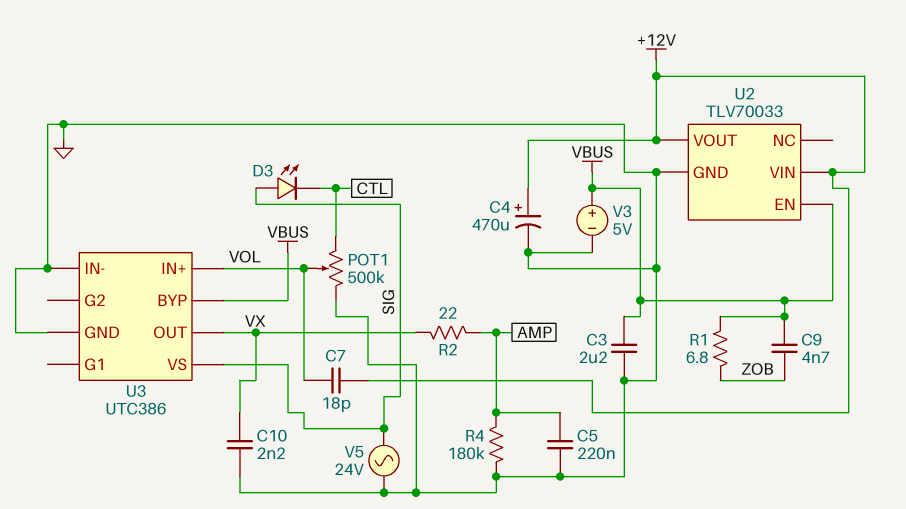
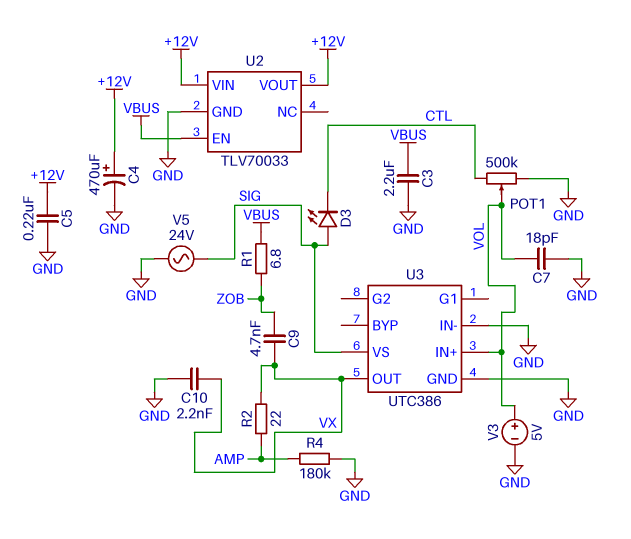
C5: 220nF (AMP, GND) -> 220nF (+12V, GND)
C7: 18pF (+12V, VOL) -> 18pF (GND, VOL)
C9: 4.7nF (VBUS, ZOB) -> 4.7nF (VX, ZOB)
U3 pin BYP: VBUS -> none
V3: 5V (plus VBUS, minus GND) -> 5V (plus VOL, minus GND)

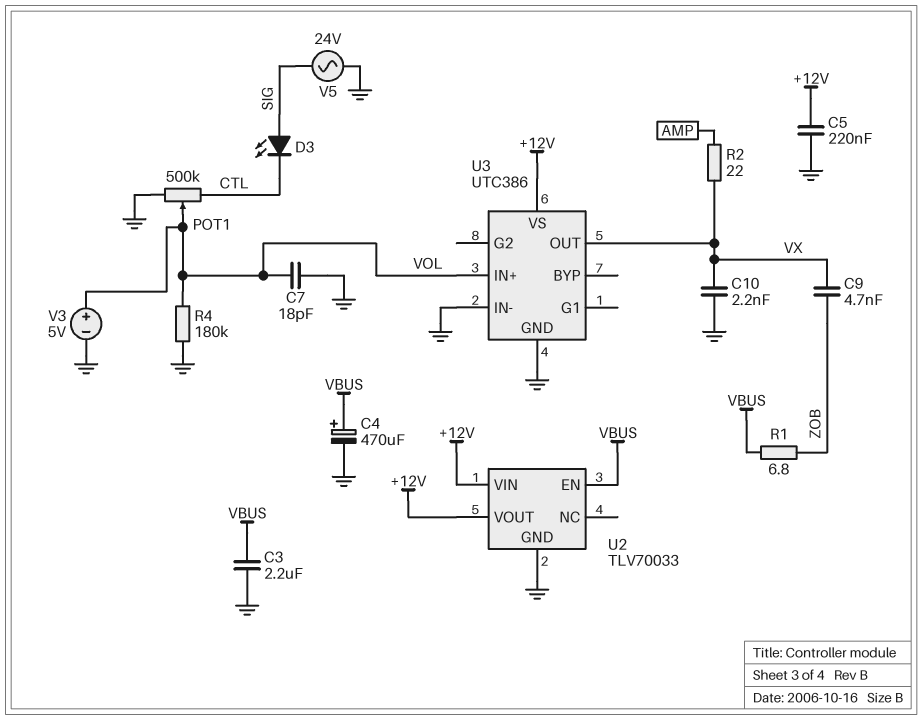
C4: 470uF (plus +12V, minus GND) -> 470uF (plus VBUS, minus GND)
R4: 180k (AMP, GND) -> 180k (GND, VOL)
U3 pin VS: SIG -> +12V

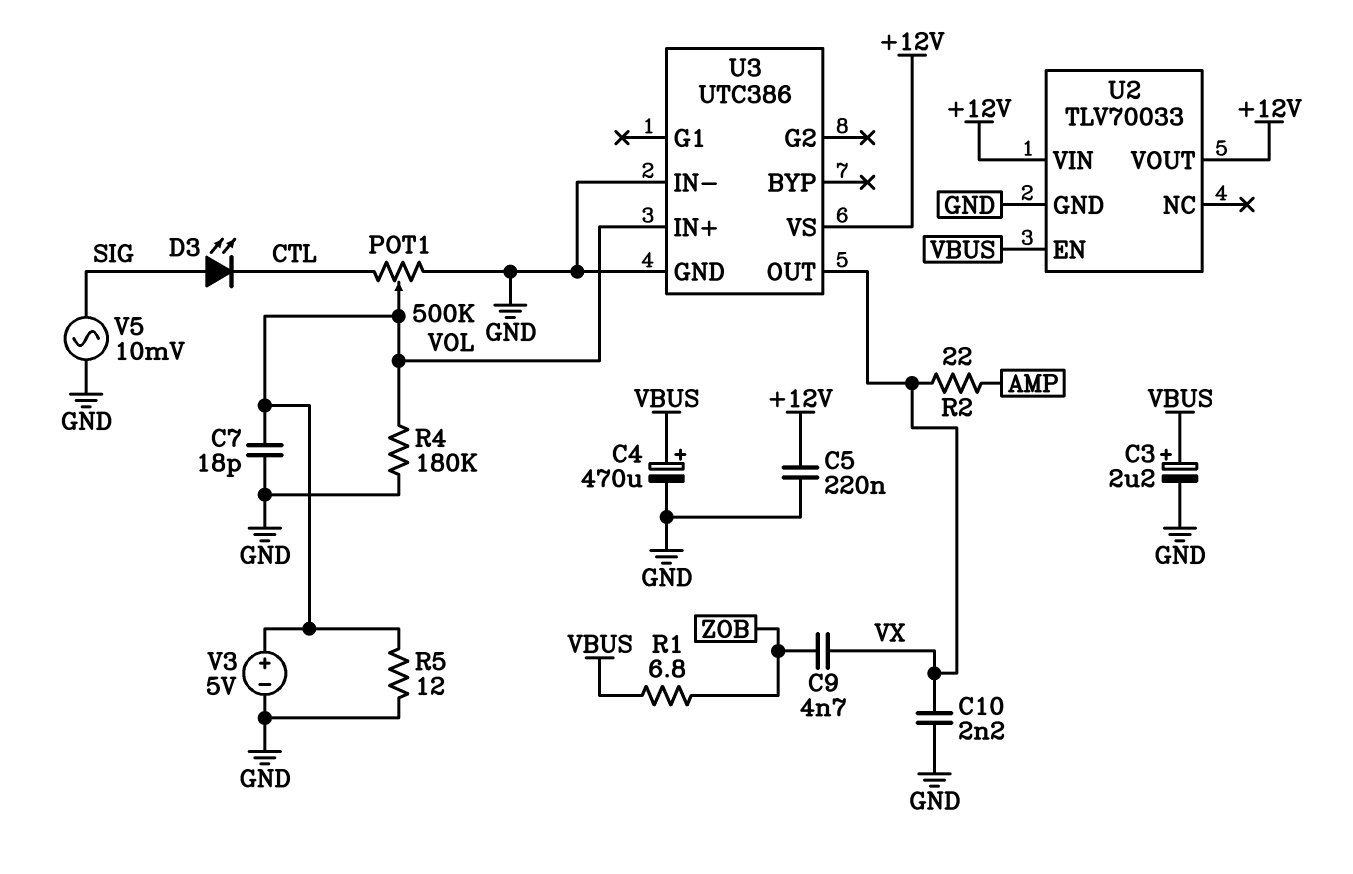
C3: 2.2uF (GND, VBUS) -> 2.2uF (plus VBUS, minus GND)
R5: none -> 12 (GND, VOL)
V5: AC 24V (GND, SIG) -> AC 10mV (GND, SIG)

